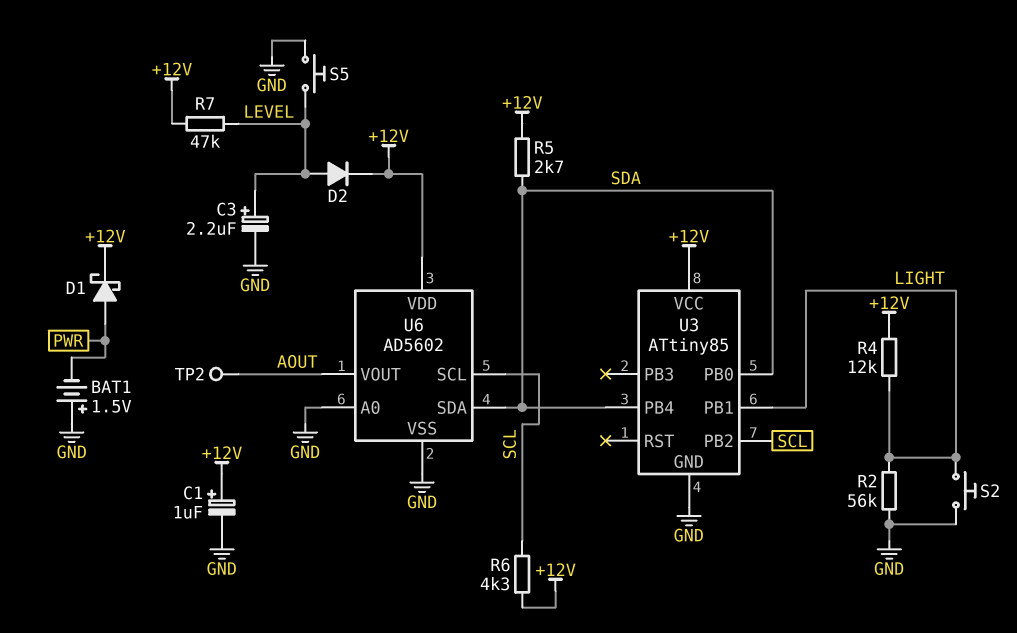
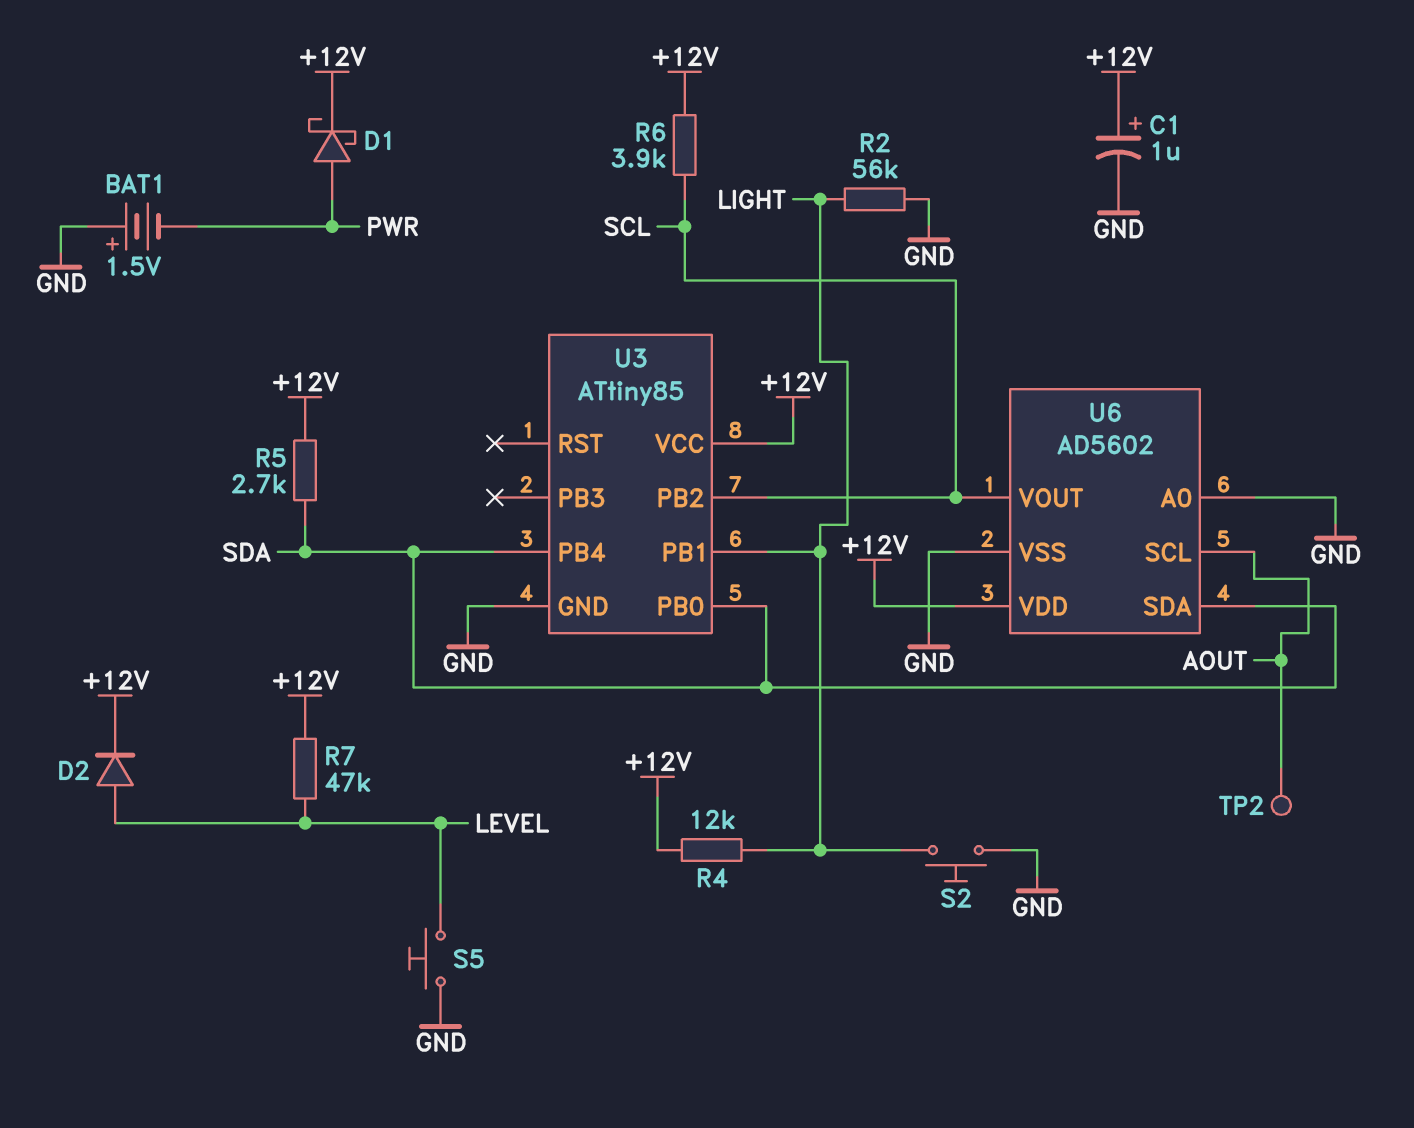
C3: 2.2uF (plus LEVEL, minus GND) -> none
R6: 4.3k (+12V, SCL) -> 3.9k (+12V, SCL)
U6 pin SCL: SCL -> AOUT
U6 pin VOUT: AOUT -> SCL

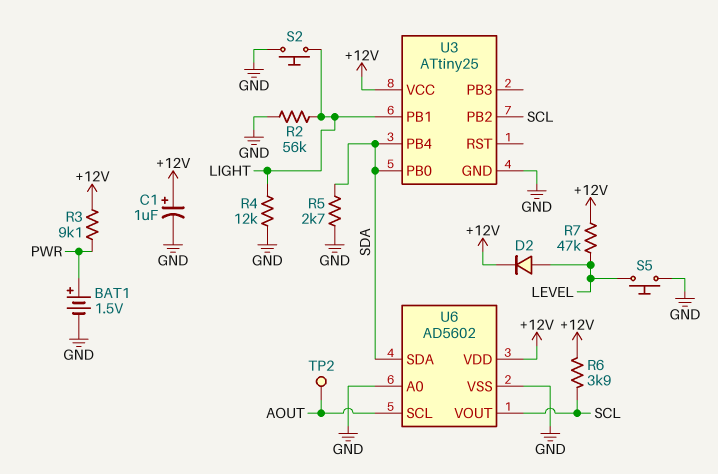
BAT1: 1.5V (plus GND, minus PWR) -> 1.5V (plus PWR, minus GND)
D1: schottky (A PWR, K +12V) -> none
R3: none -> 9.1k (+12V, PWR)
R4: 12k (+12V, LIGHT) -> 12k (GND, LIGHT)
R5: 2.7k (+12V, SDA) -> 2.7k (GND, SDA)
U3: ATtiny85 -> ATtiny25

